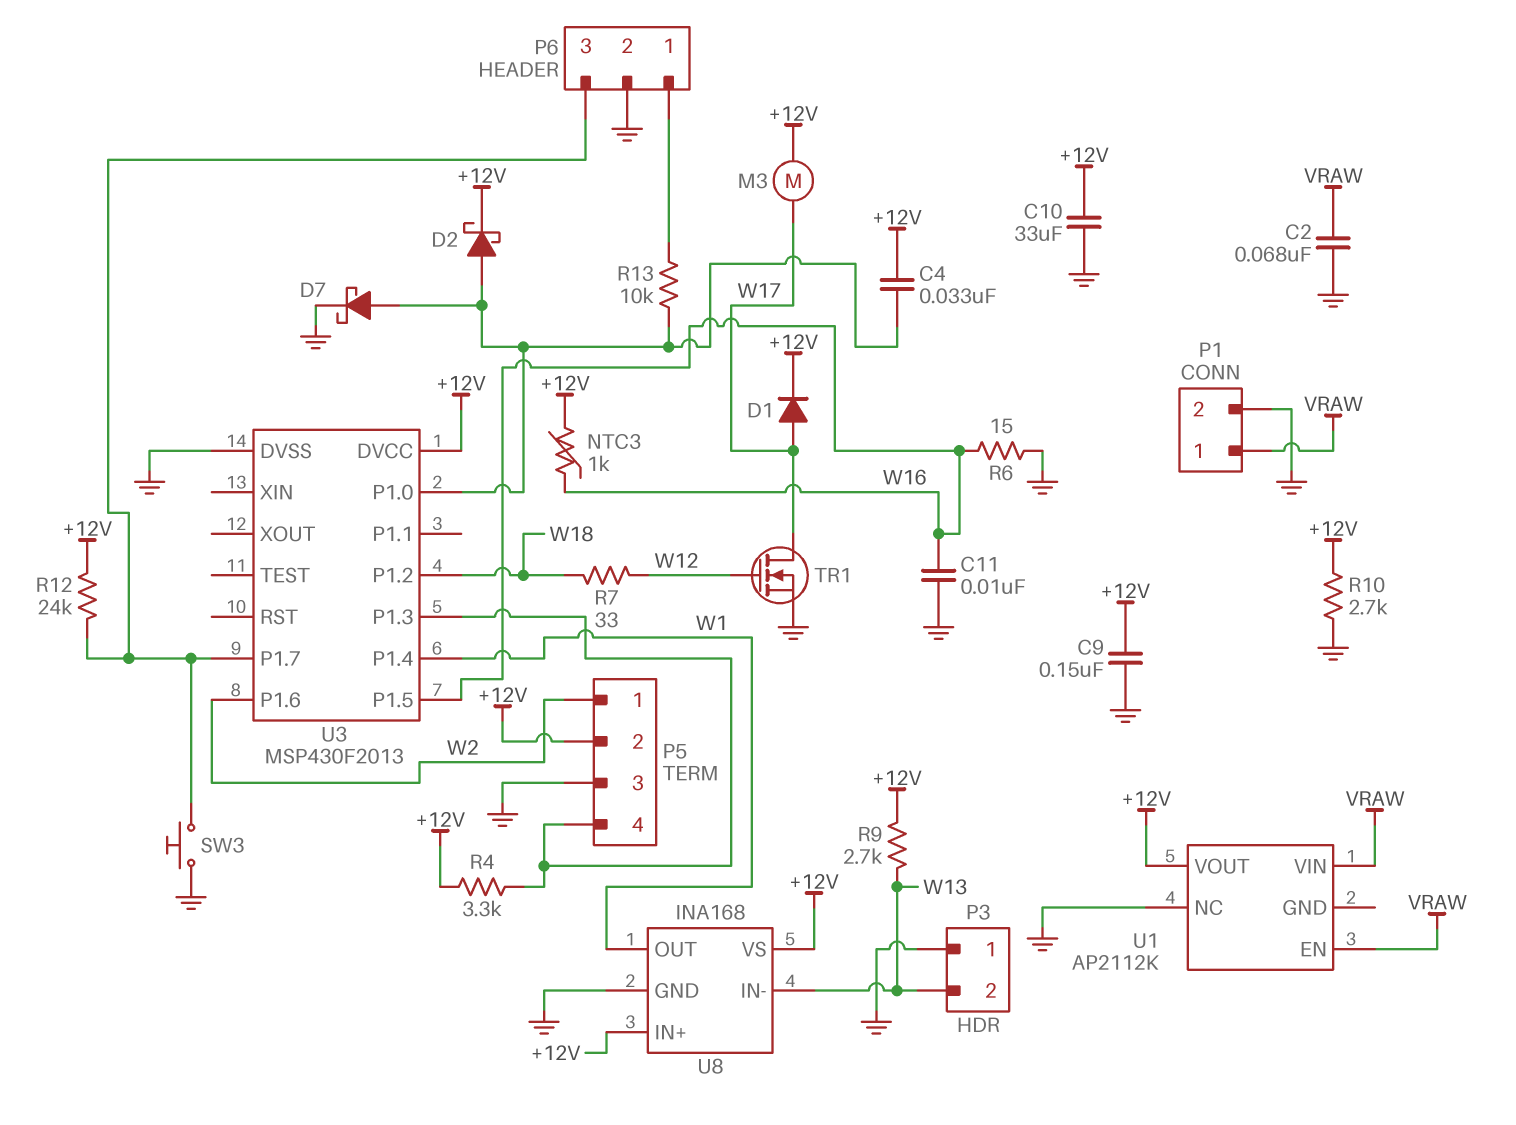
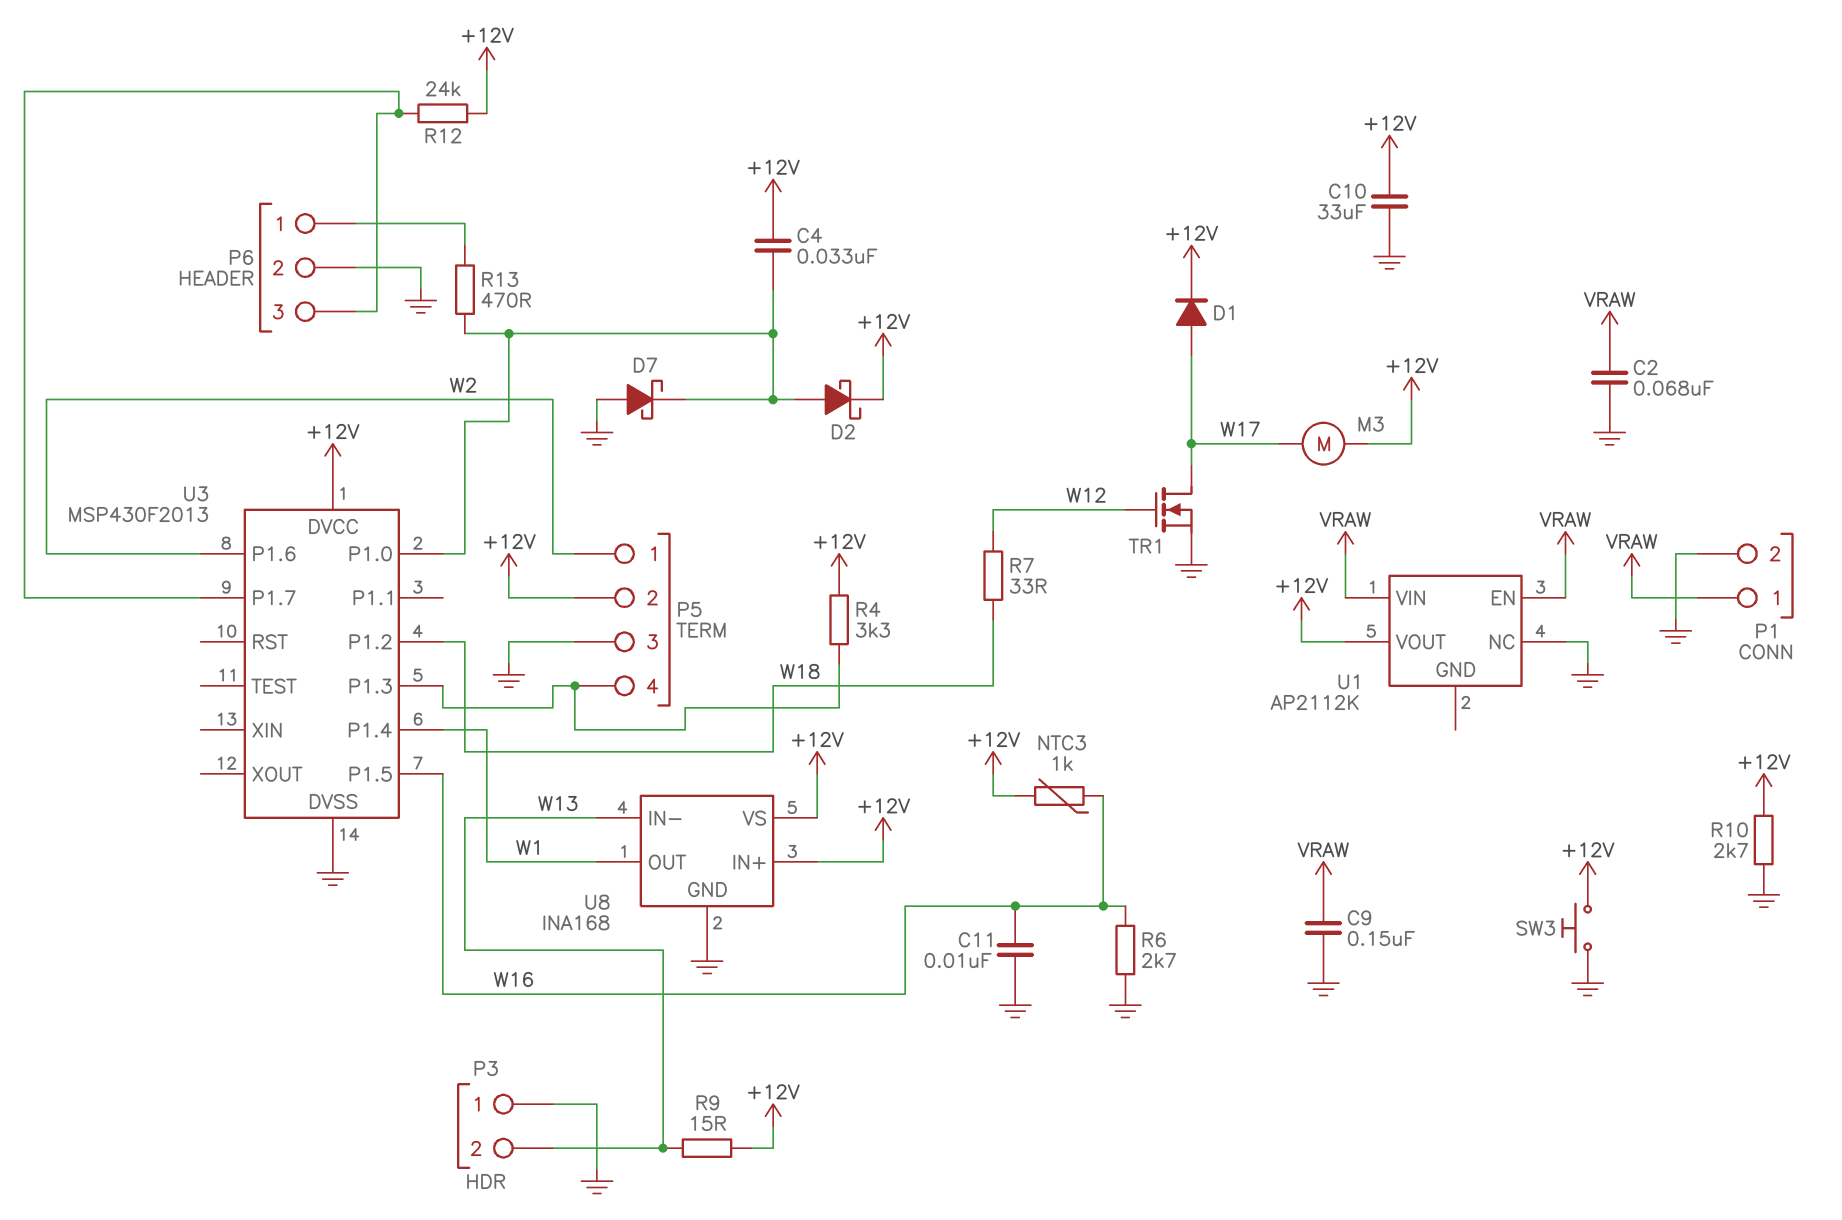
C9: 150nF (+12V, GND) -> 150nF (GND, VRAW)
D7: schottky (A U3/P1.0, K GND) -> schottky (A GND, K U3/P1.0)
R6: 15 (GND, W16) -> 2.7k (GND, W16)
R9: 2.7k (+12V, W13) -> 15 (+12V, W13)
R13: 10k (P6/1, U3/P1.0) -> 470 (P6/1, U3/P1.0)
SW3: button (GND, P6/3) -> button (+12V, GND)

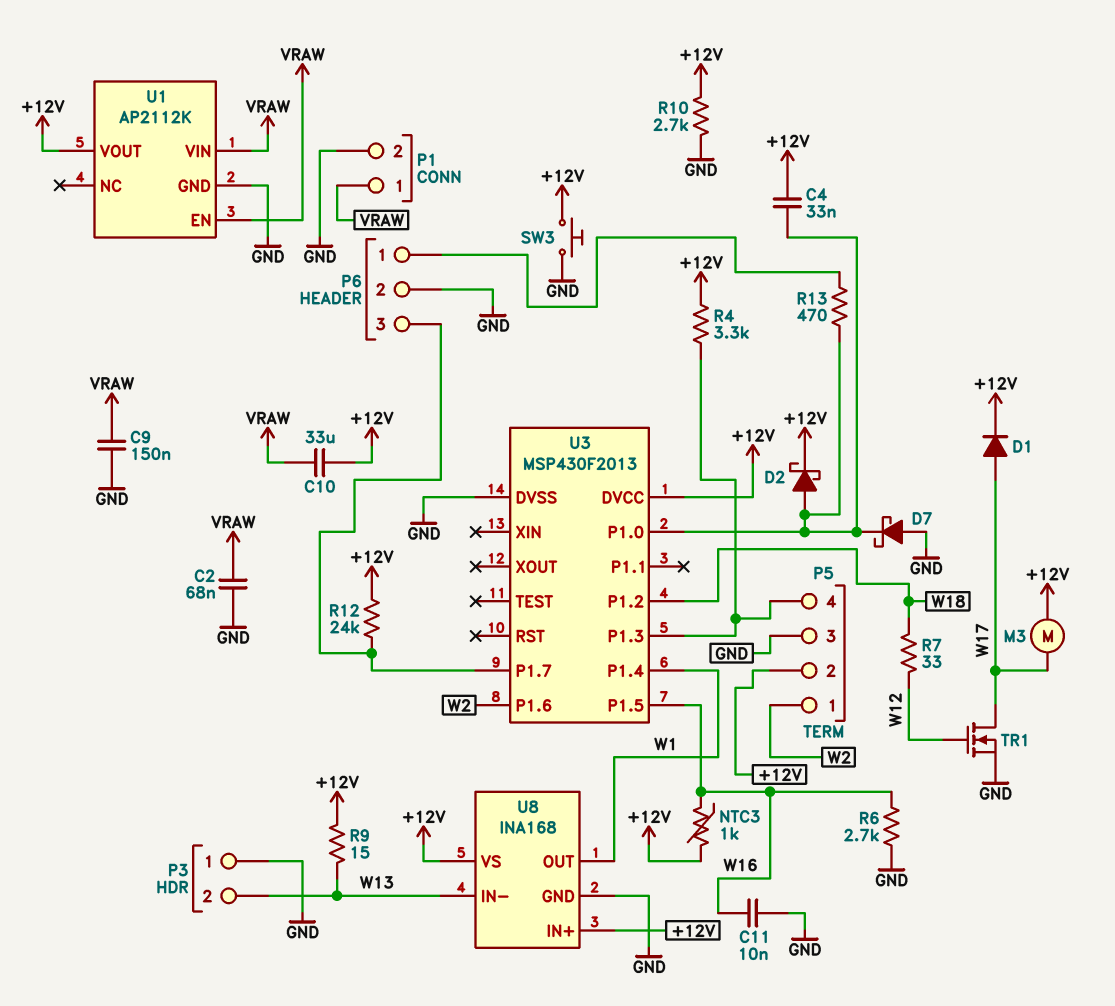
C10: 33uF (+12V, GND) -> 33uF (+12V, VRAW)
U1 pin GND: none -> GND
U1 pin NC: GND -> none

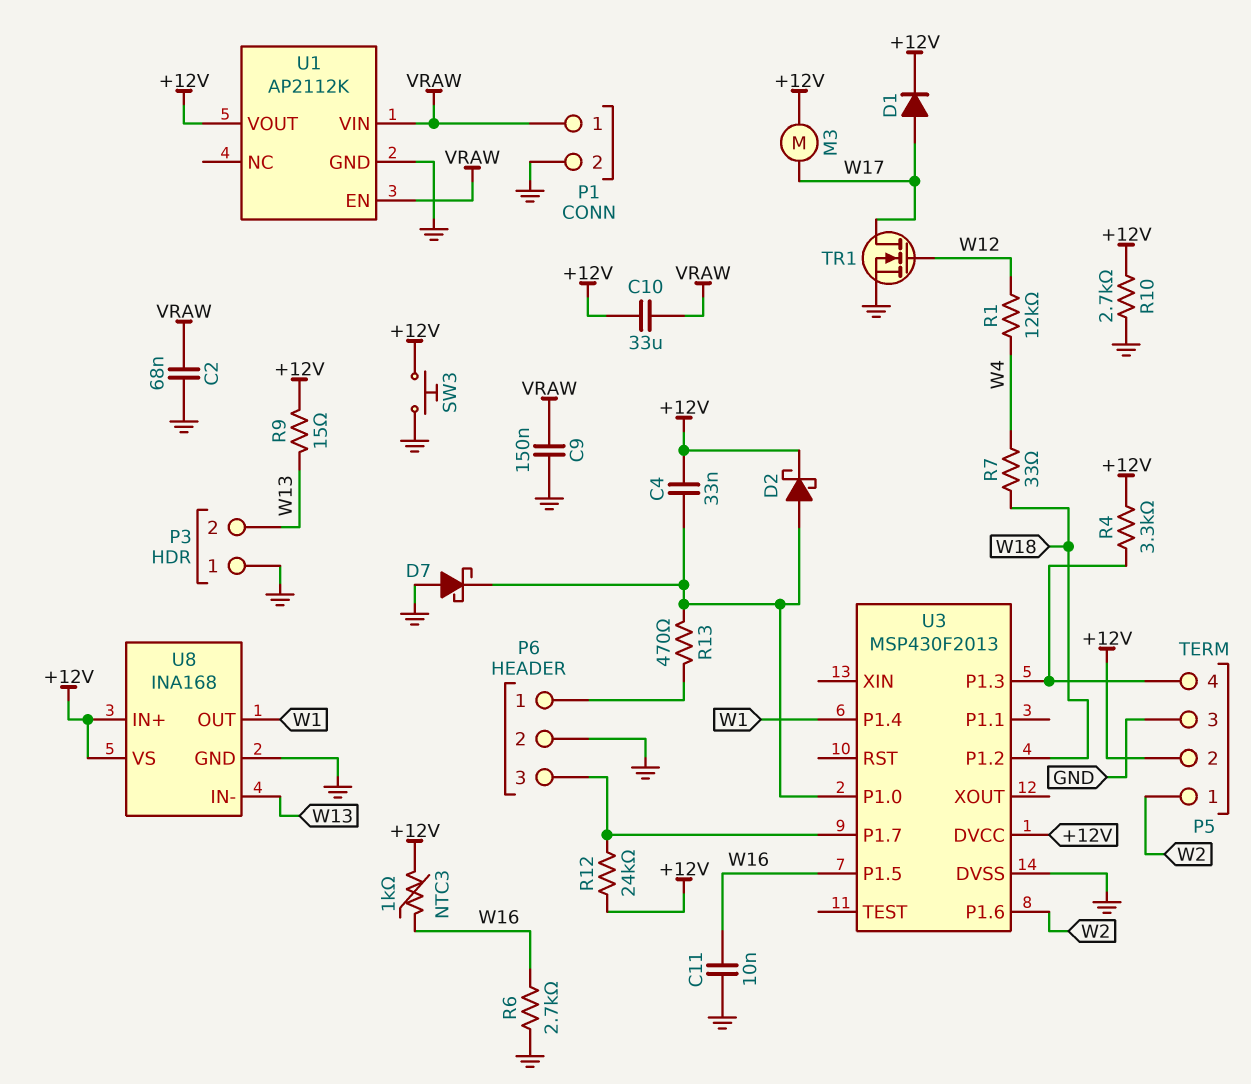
R1: none -> 12k (W4, W12)
R7: 33 (W12, W18) -> 33 (W4, W18)

